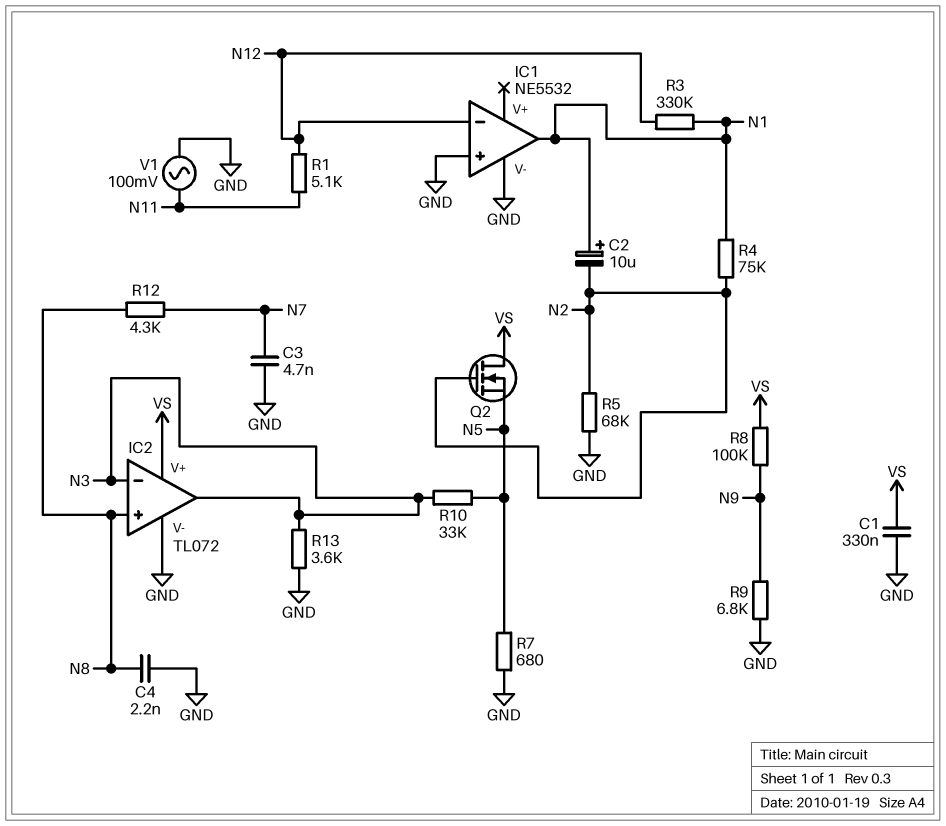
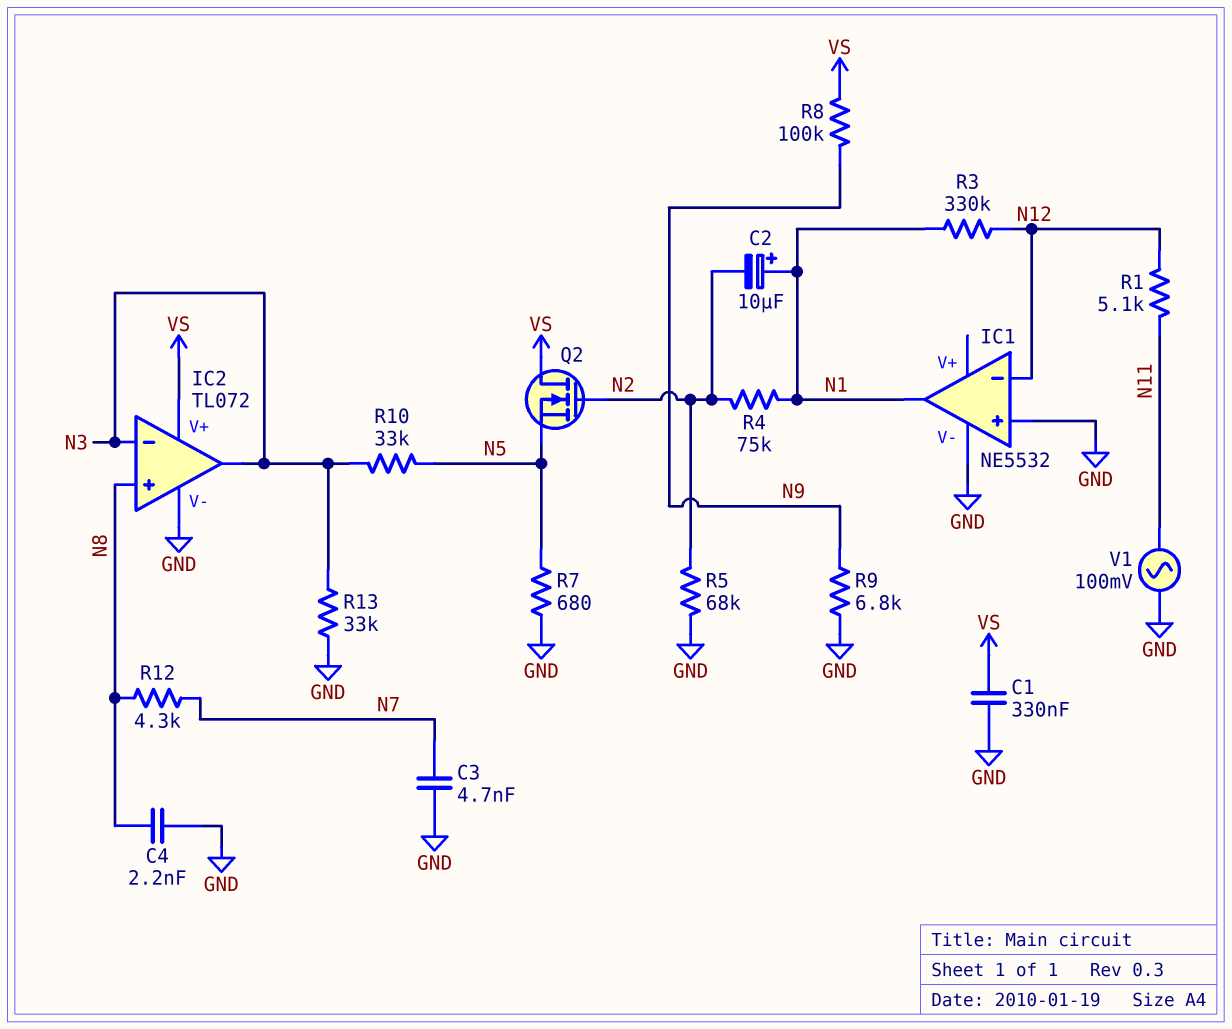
R13: 3.6k (GND, N3) -> 33k (GND, N3)

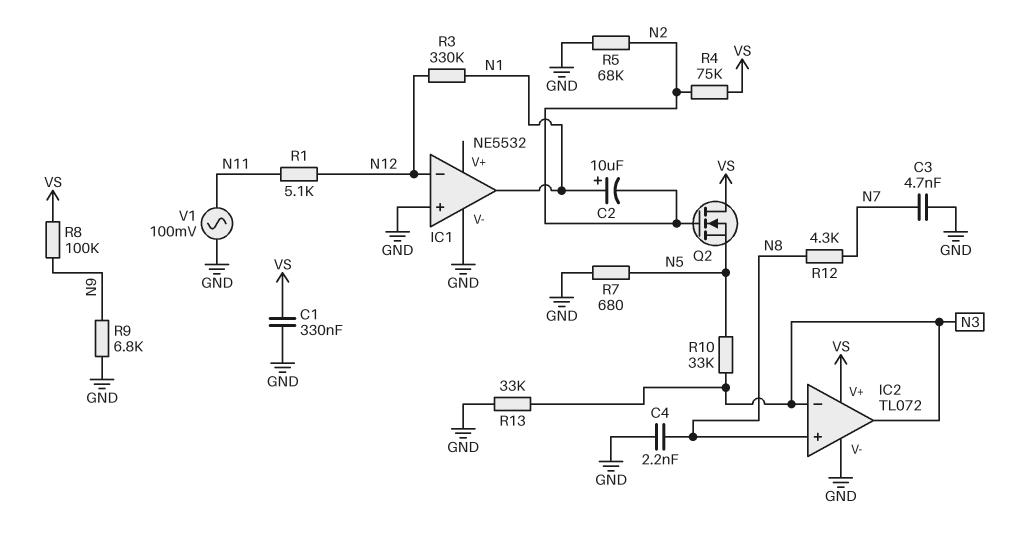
R4: 75k (N1, N2) -> 75k (N2, VS)

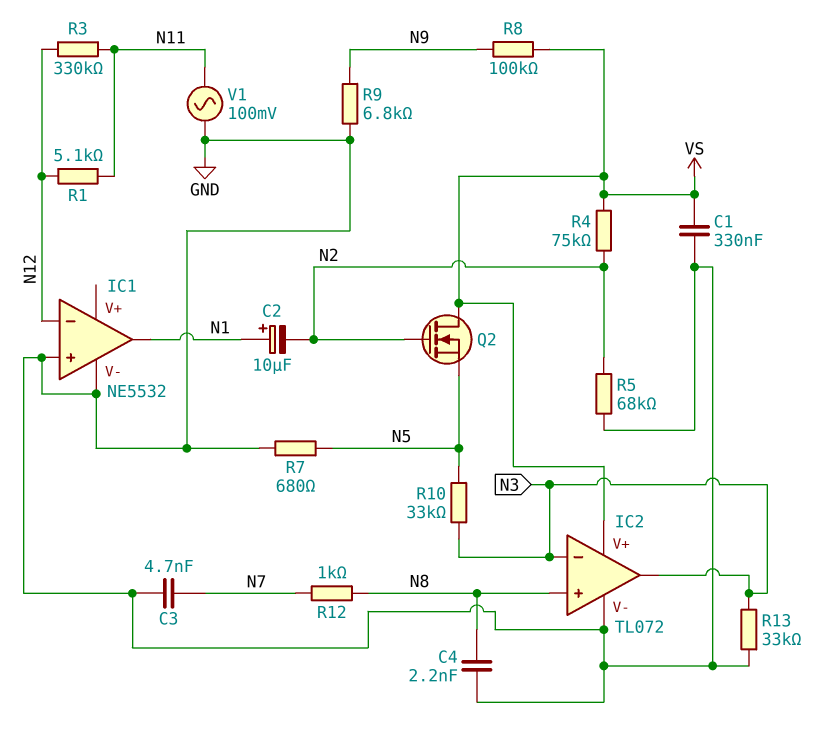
R3: 330k (N1, N12) -> 330k (N11, N12)
R12: 4.3k (N7, N8) -> 1k (N7, N8)

